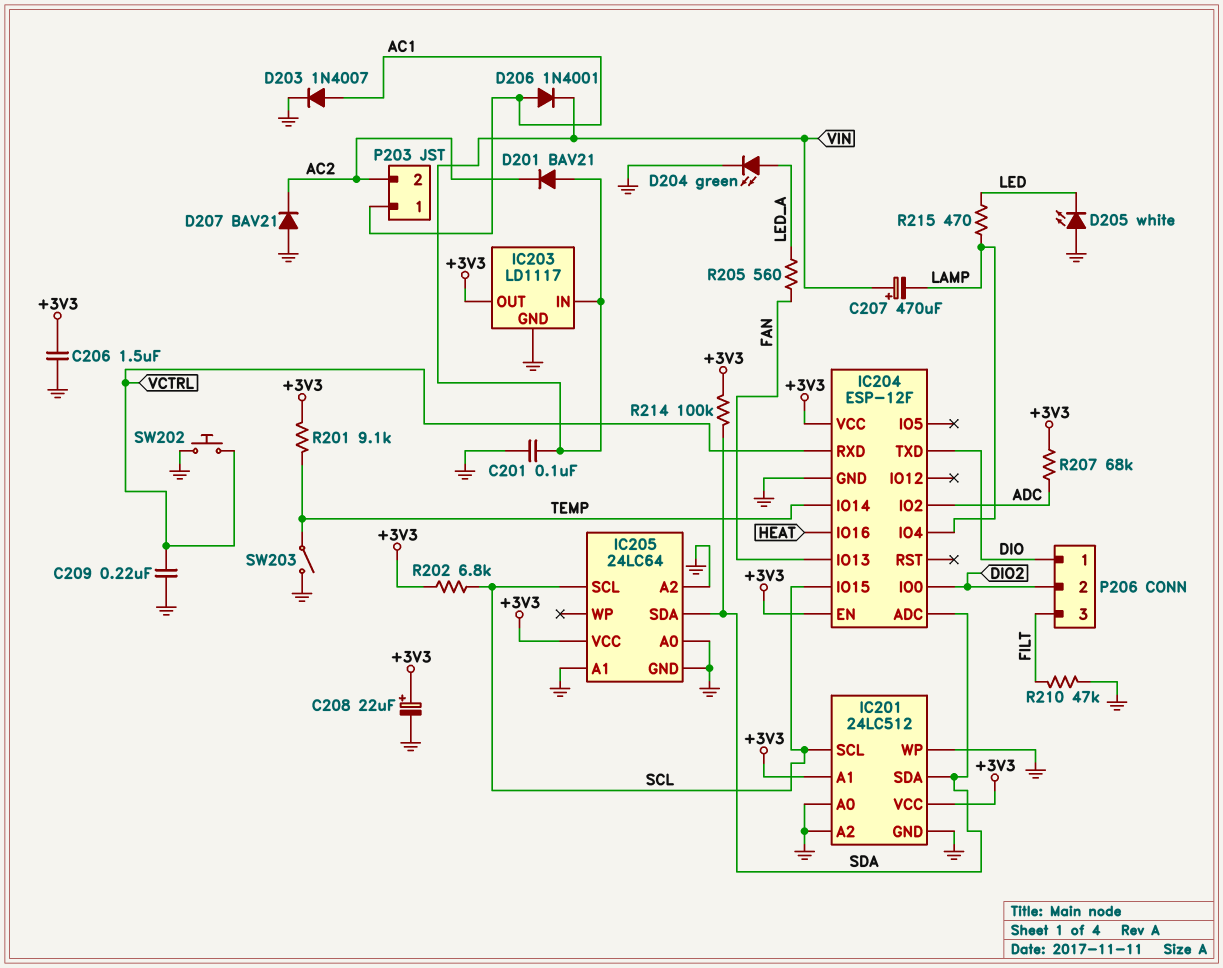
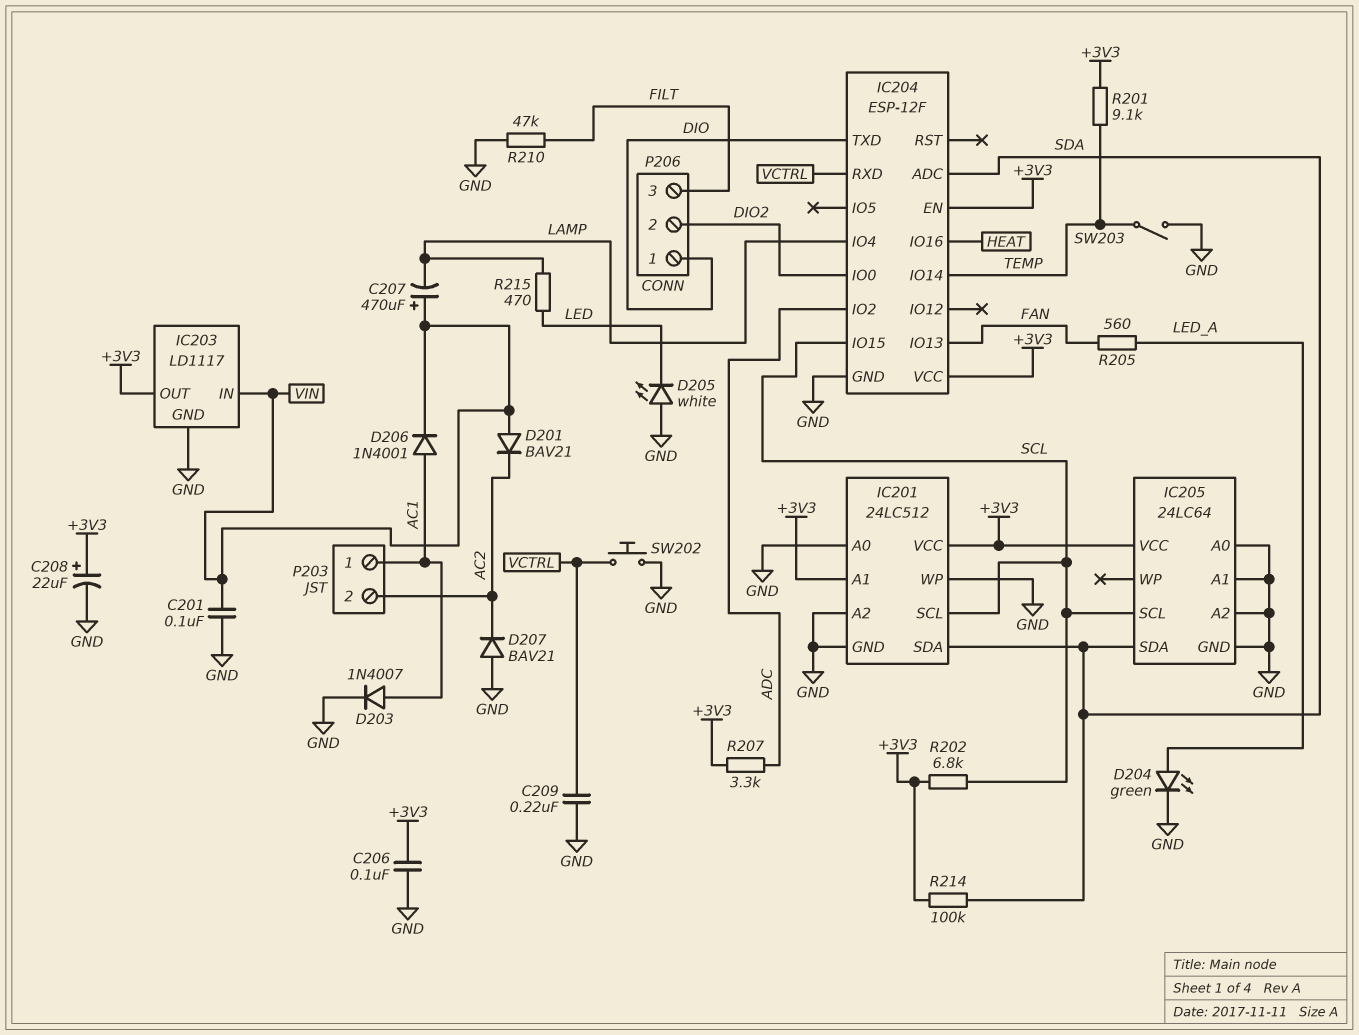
C206: 1.5uF (+3V3, GND) -> 100nF (+3V3, GND)
R207: 68k (+3V3, ADC) -> 3.3k (+3V3, ADC)

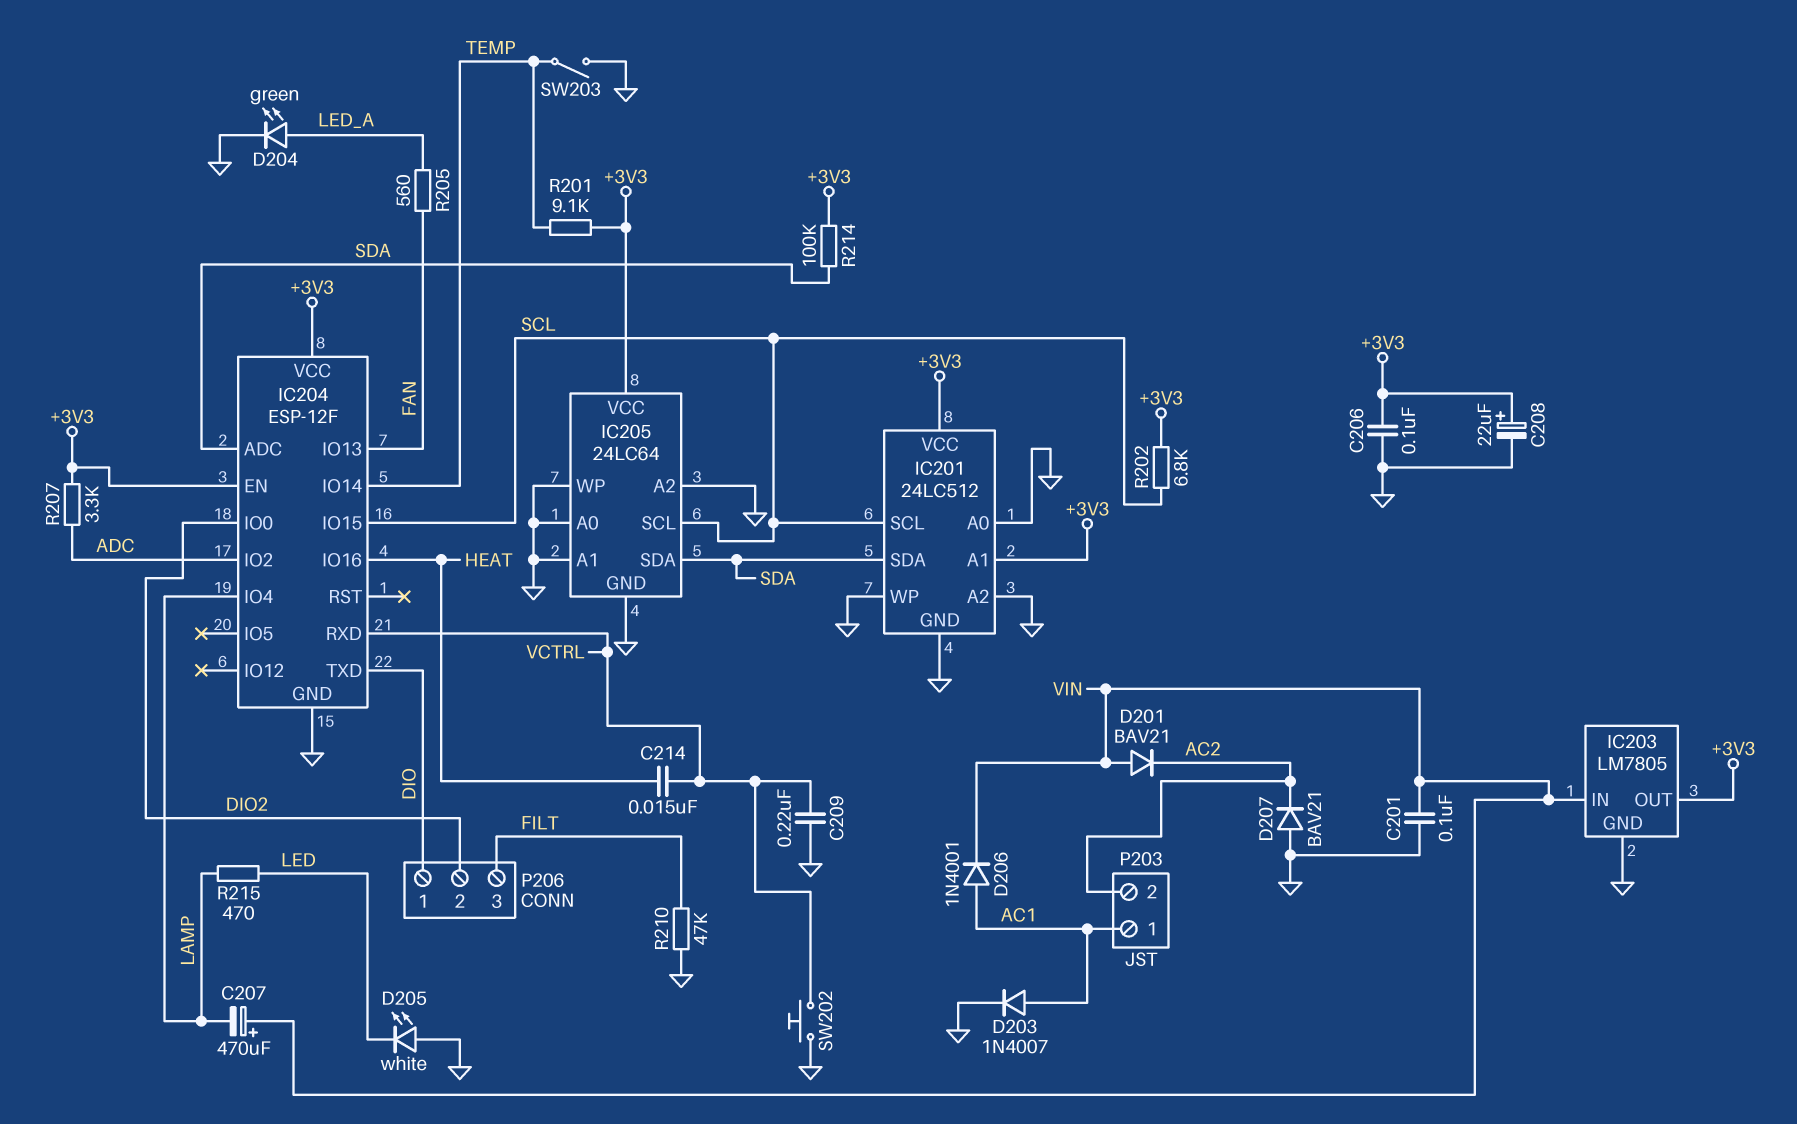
C214: none -> 15nF (HEAT, VCTRL)
IC203: LD1117 -> LM7805
IC205 pin WP: none -> GND

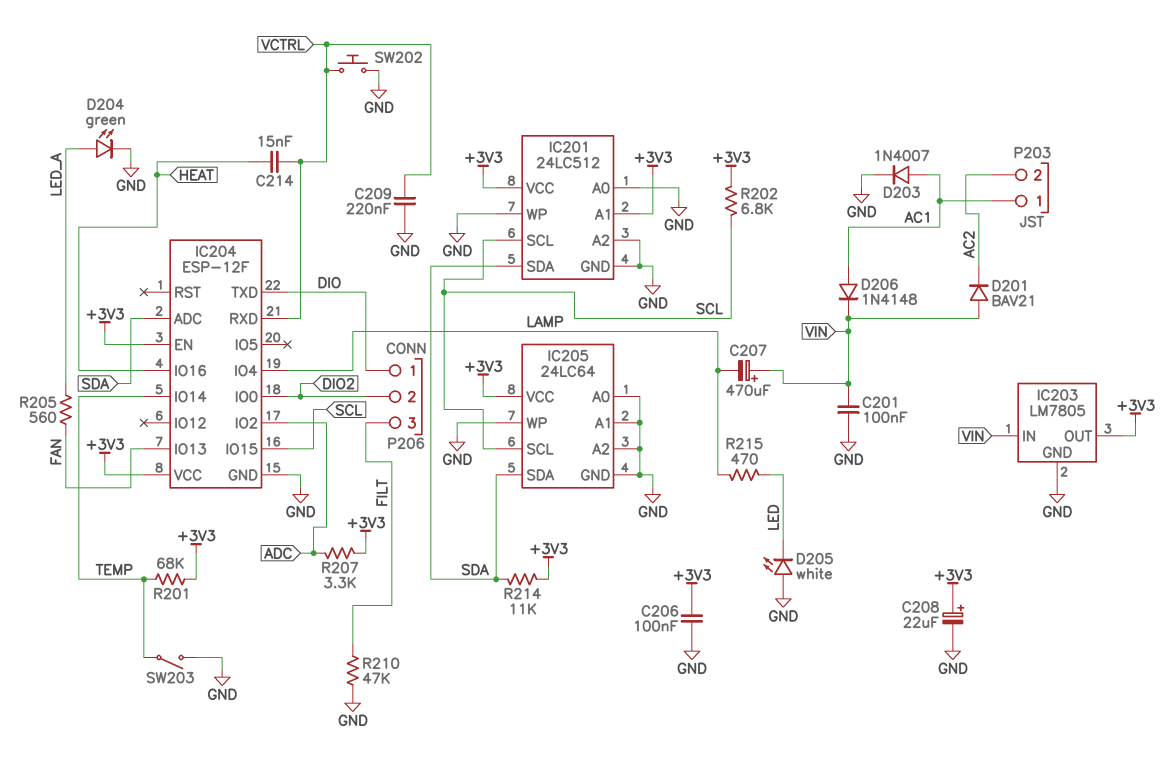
D206: diode 1N4001 (A AC1, K VIN) -> diode 1N4148 (A AC1, K VIN)
D207: diode BAV21 (A GND, K AC2) -> none
R201: 9.1k (+3V3, TEMP) -> 68k (+3V3, TEMP)
R214: 100k (+3V3, SDA) -> 11k (+3V3, SDA)

